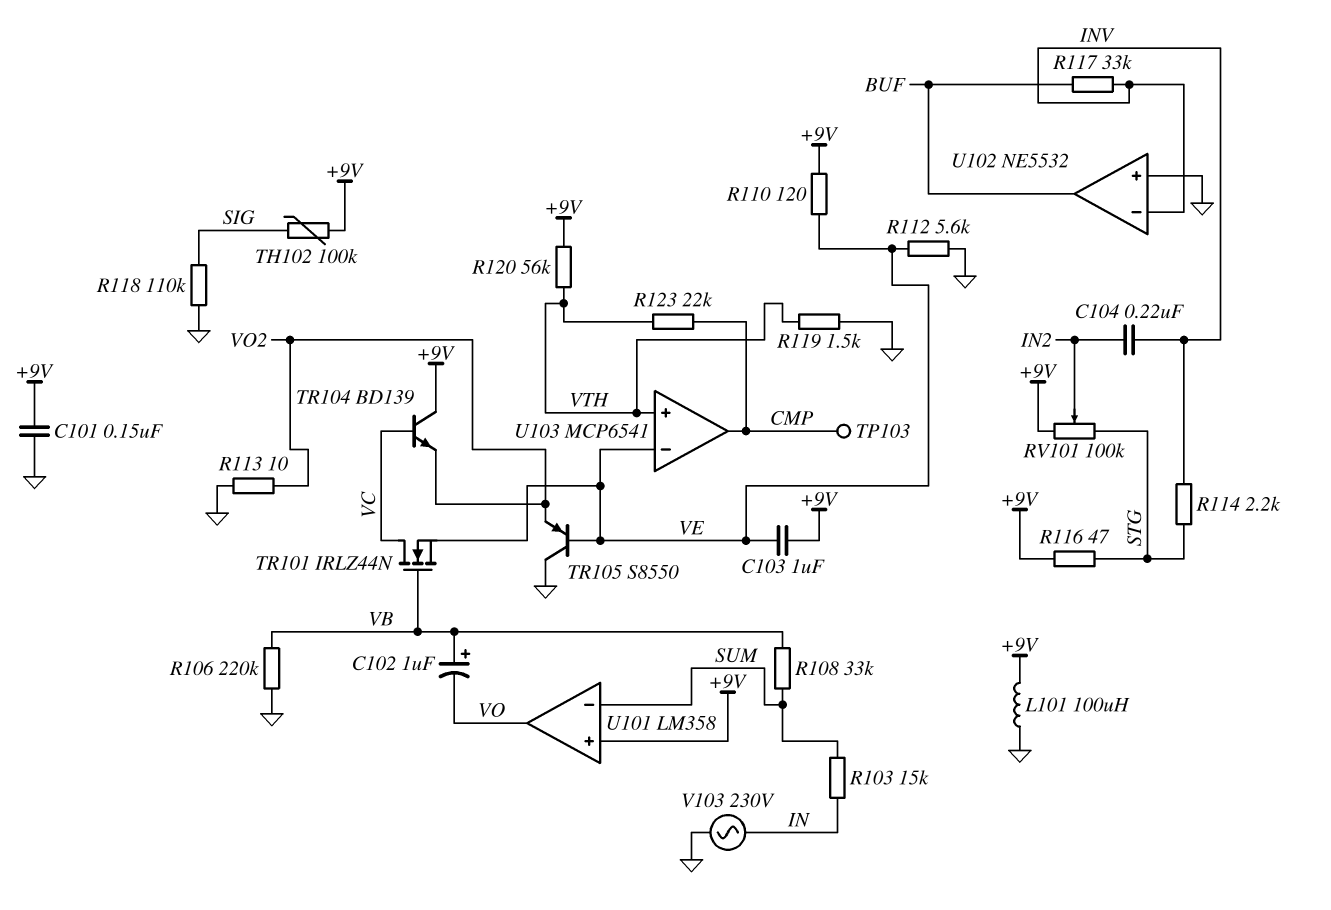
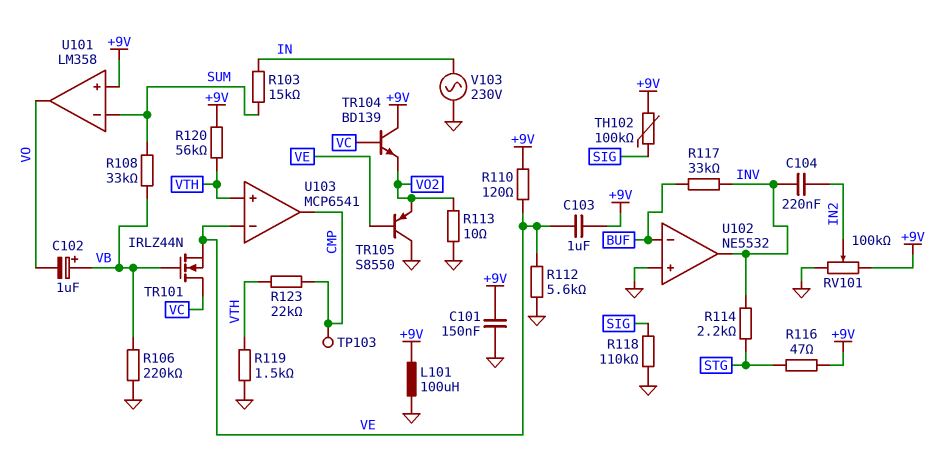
RV101: 100k (+9V, STG, wiper IN2) -> 100k (+9V, GND, wiper IN2)
U102 pin in-: INV -> BUF
U102 pin out: BUF -> INV

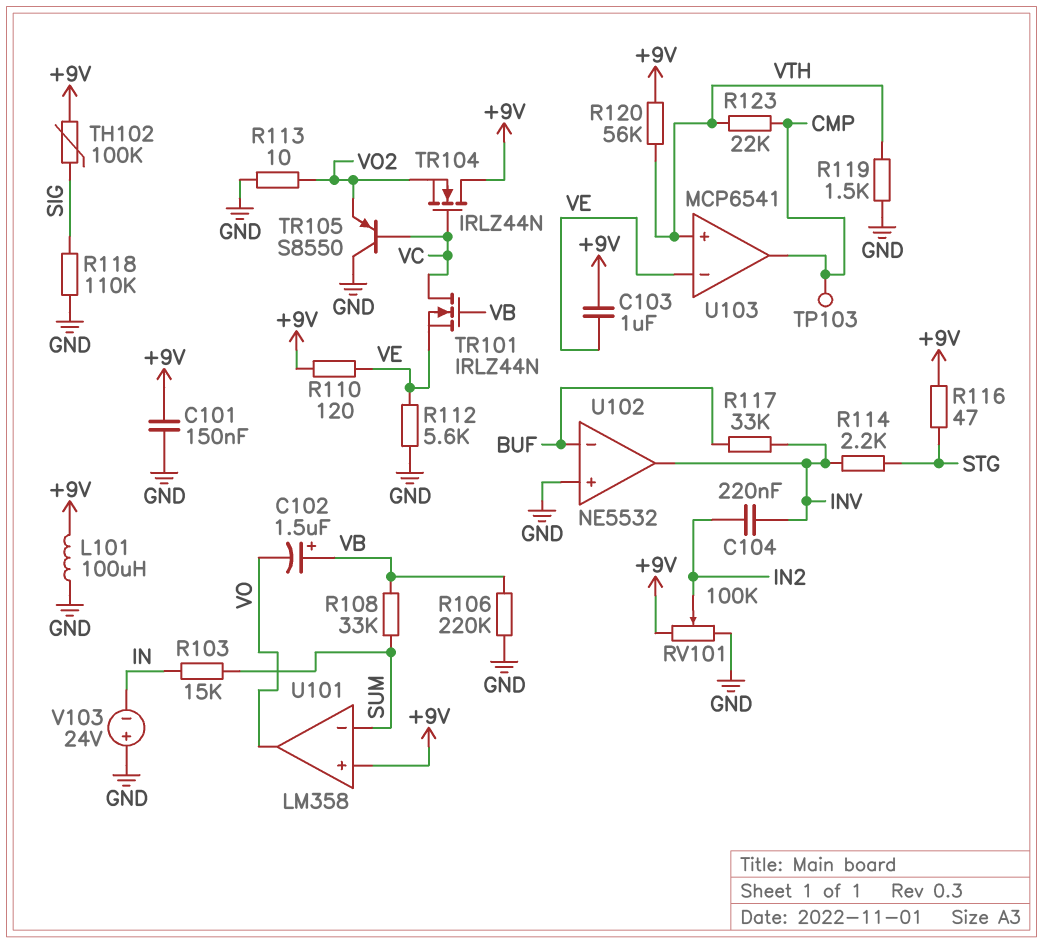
C102: 1uF (plus VB, minus VO) -> 1.5uF (plus VB, minus VO)
TR104: NPN BD139 (B VC, C +9V, E VO2) -> NMOS IRLZ44N (G VC, D +9V, S VO2)
TR105: PNP S8550 (B VE, C GND, E VO2) -> PNP S8550 (B VC, C GND, E VO2)
V103: AC 230V (GND, IN) -> 24V (plus GND, minus IN)

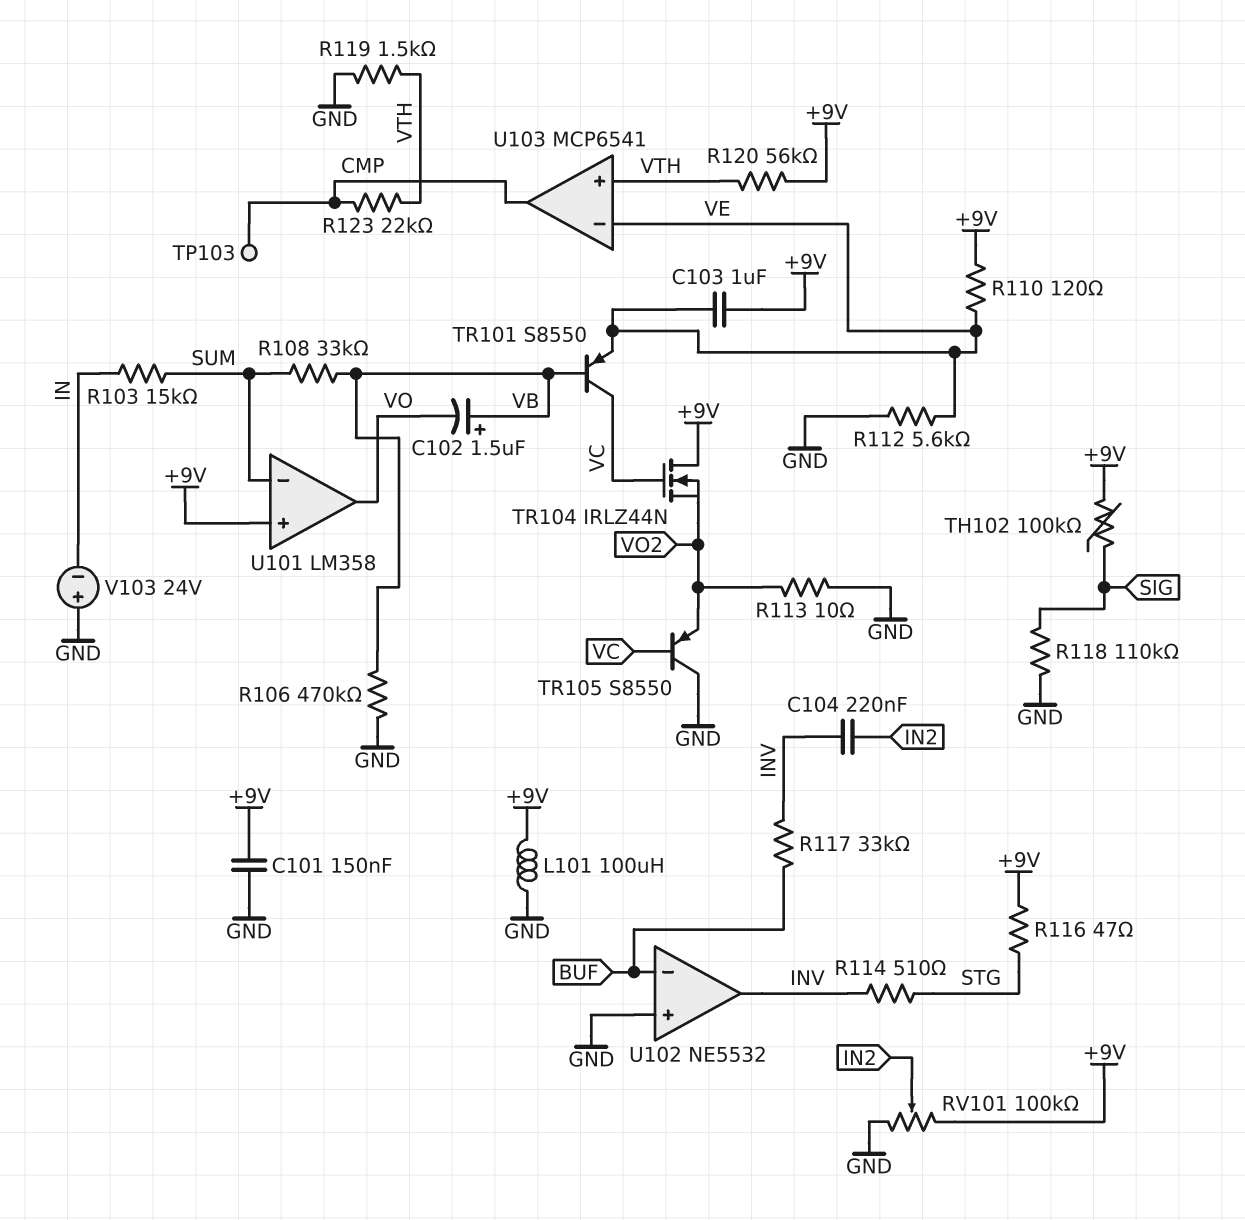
R106: 220k (GND, VB) -> 470k (GND, VB)
R114: 2.2k (INV, STG) -> 510 (INV, STG)
TR101: NMOS IRLZ44N (G VB, D VC, S VE) -> PNP S8550 (B VB, C VC, E VE)

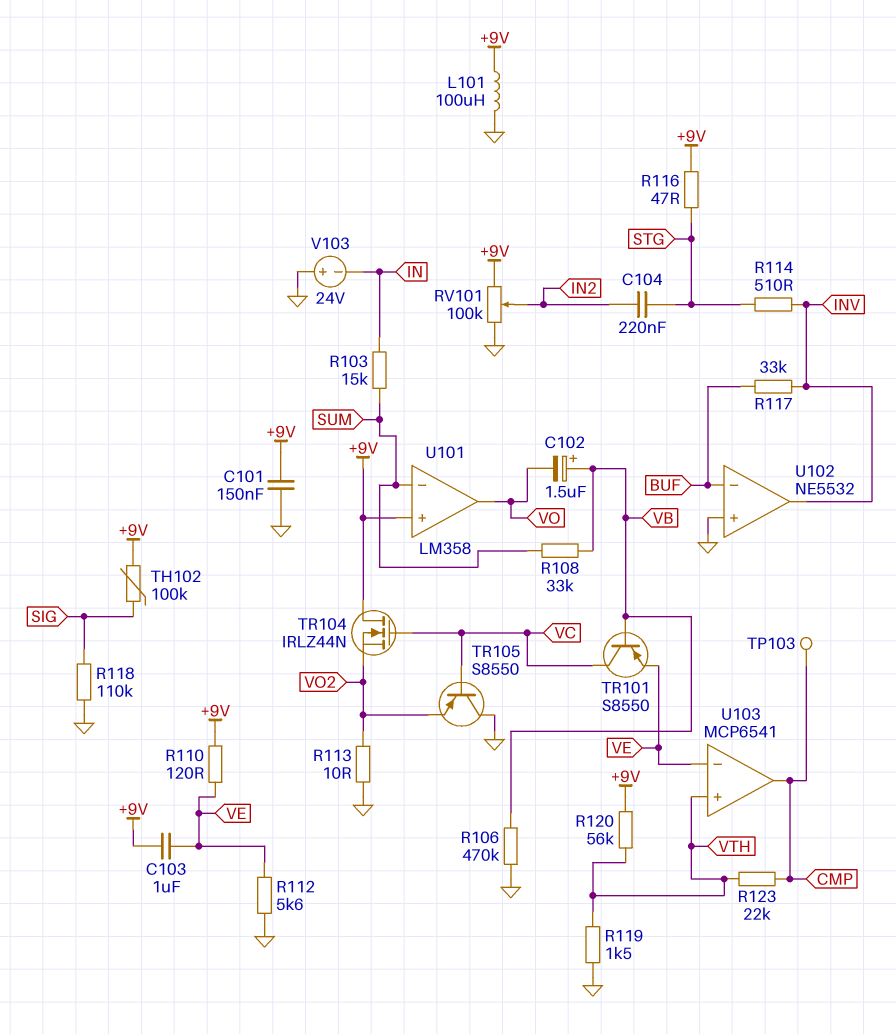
C104: 220nF (IN2, INV) -> 220nF (IN2, STG)

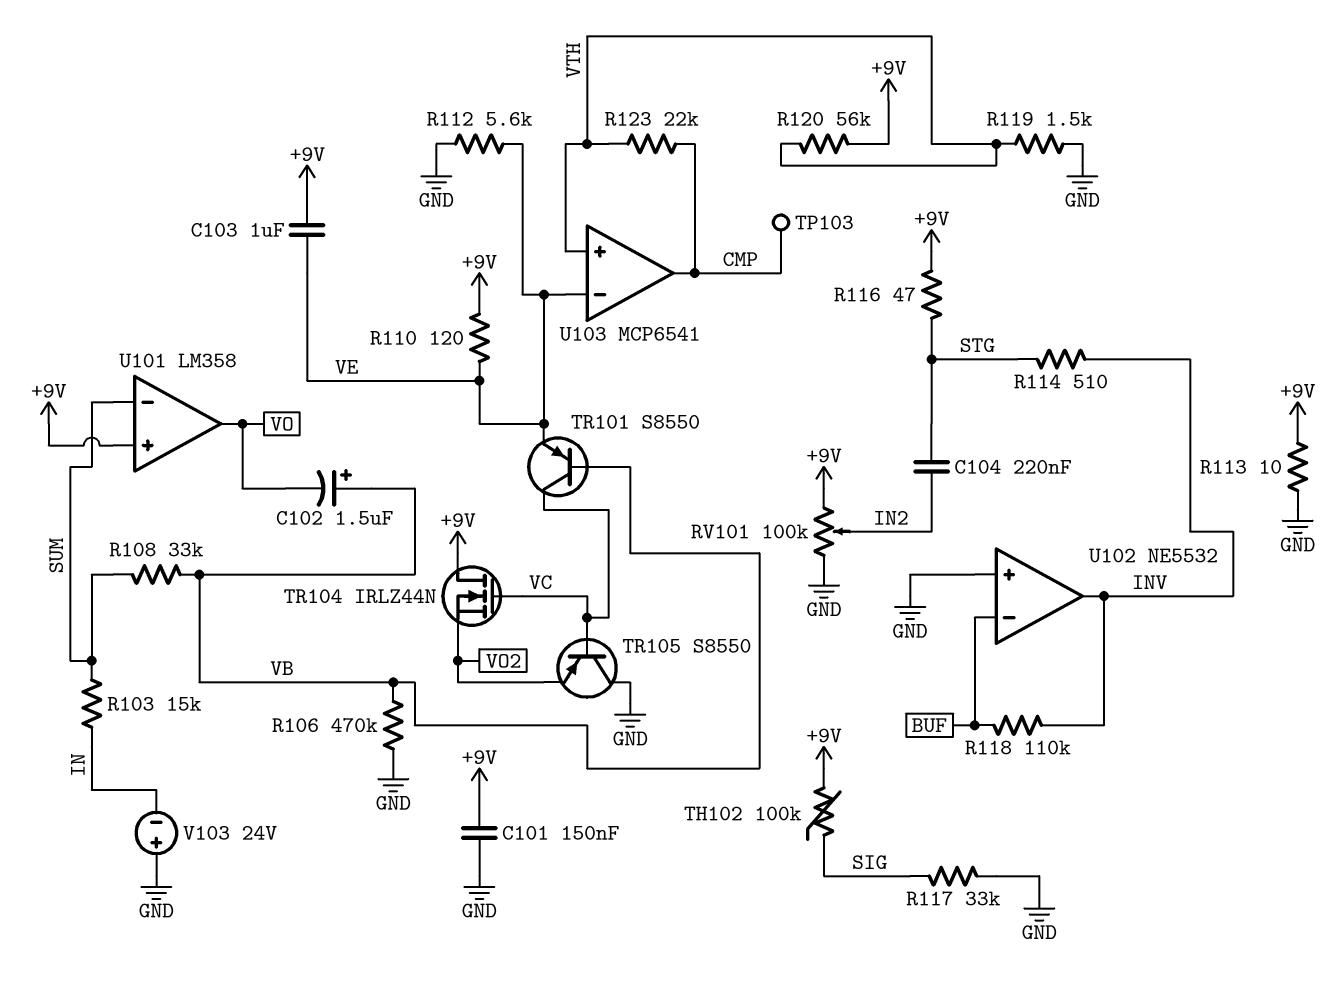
L101: 100uH (+9V, GND) -> none
R113: 10 (GND, VO2) -> 10 (+9V, GND)
R117: 33k (BUF, INV) -> 33k (GND, SIG)
R118: 110k (GND, SIG) -> 110k (BUF, INV)

